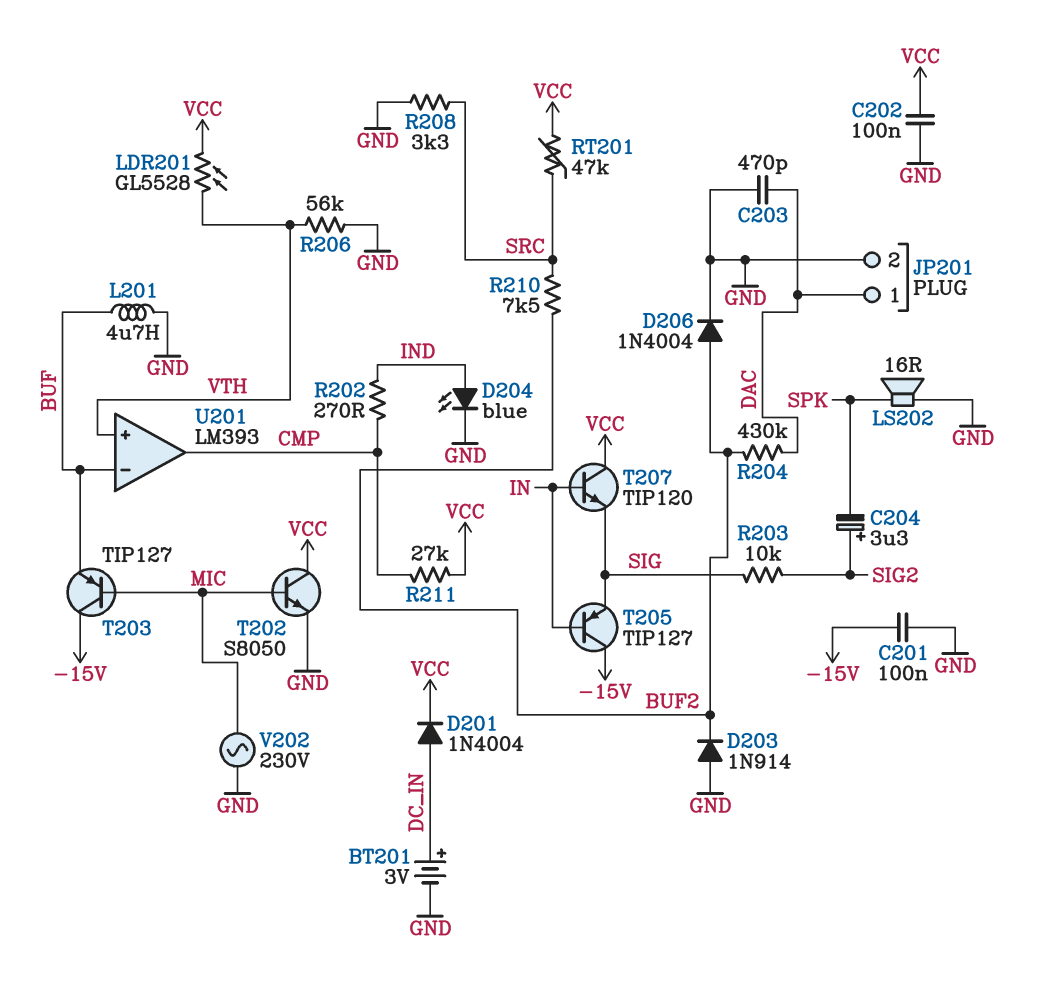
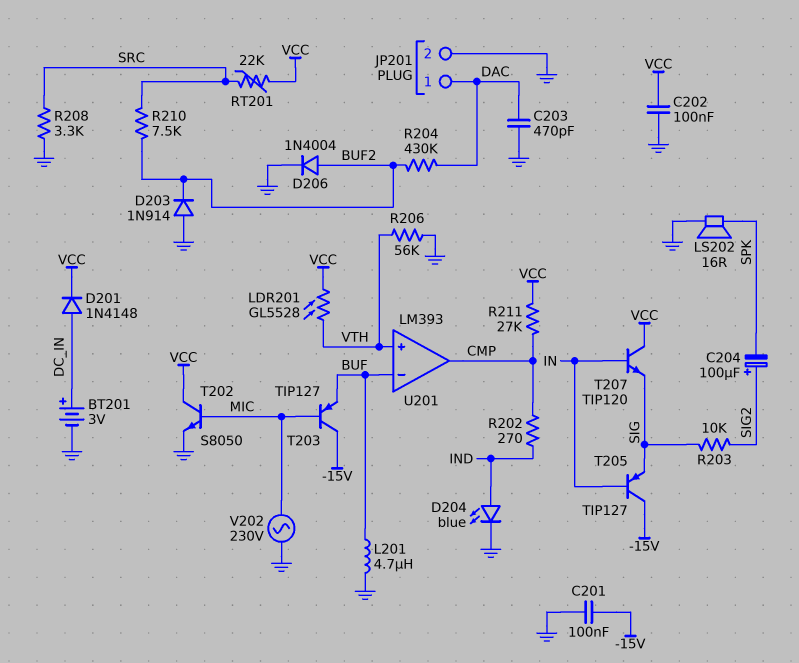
C204: 3.3uF (plus SIG2, minus SPK) -> 100uF (plus SIG2, minus SPK)
D201: diode 1N4004 (A DC_IN, K VCC) -> diode 1N4148 (A DC_IN, K VCC)
RT201: 47k (SRC, VCC) -> 22k (SRC, VCC)

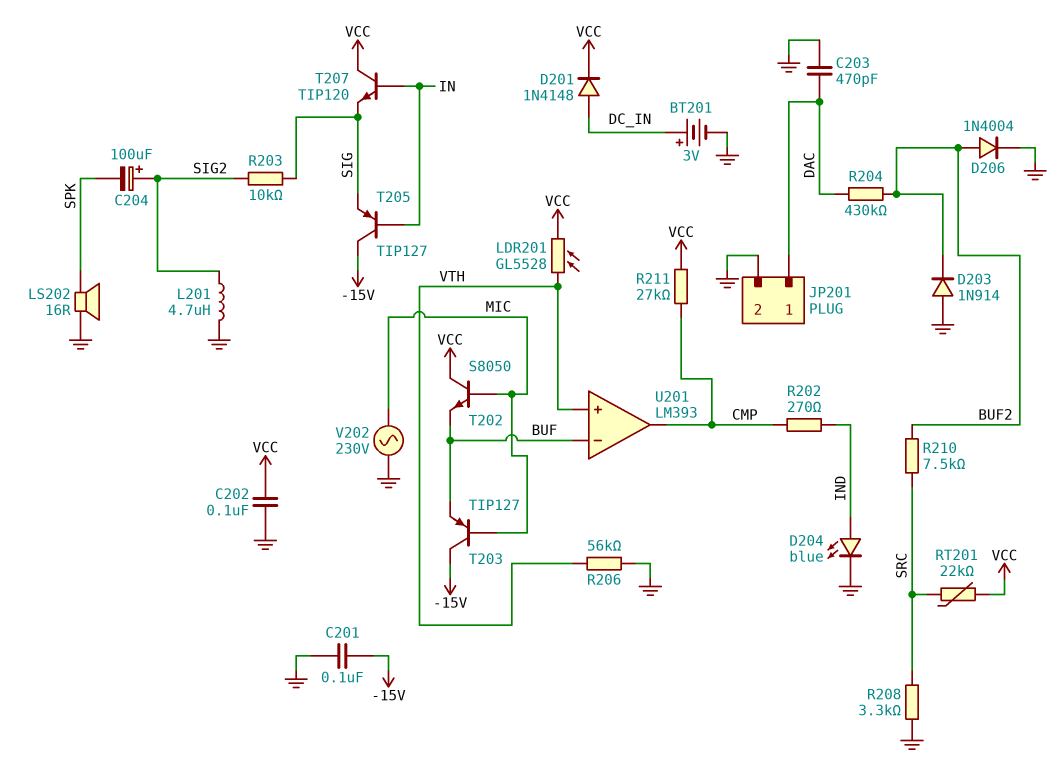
L201: 4.7uH (BUF, GND) -> 4.7uH (GND, SIG2)
T202: NPN S8050 (B MIC, C VCC, E GND) -> NPN S8050 (B MIC, C VCC, E BUF)

